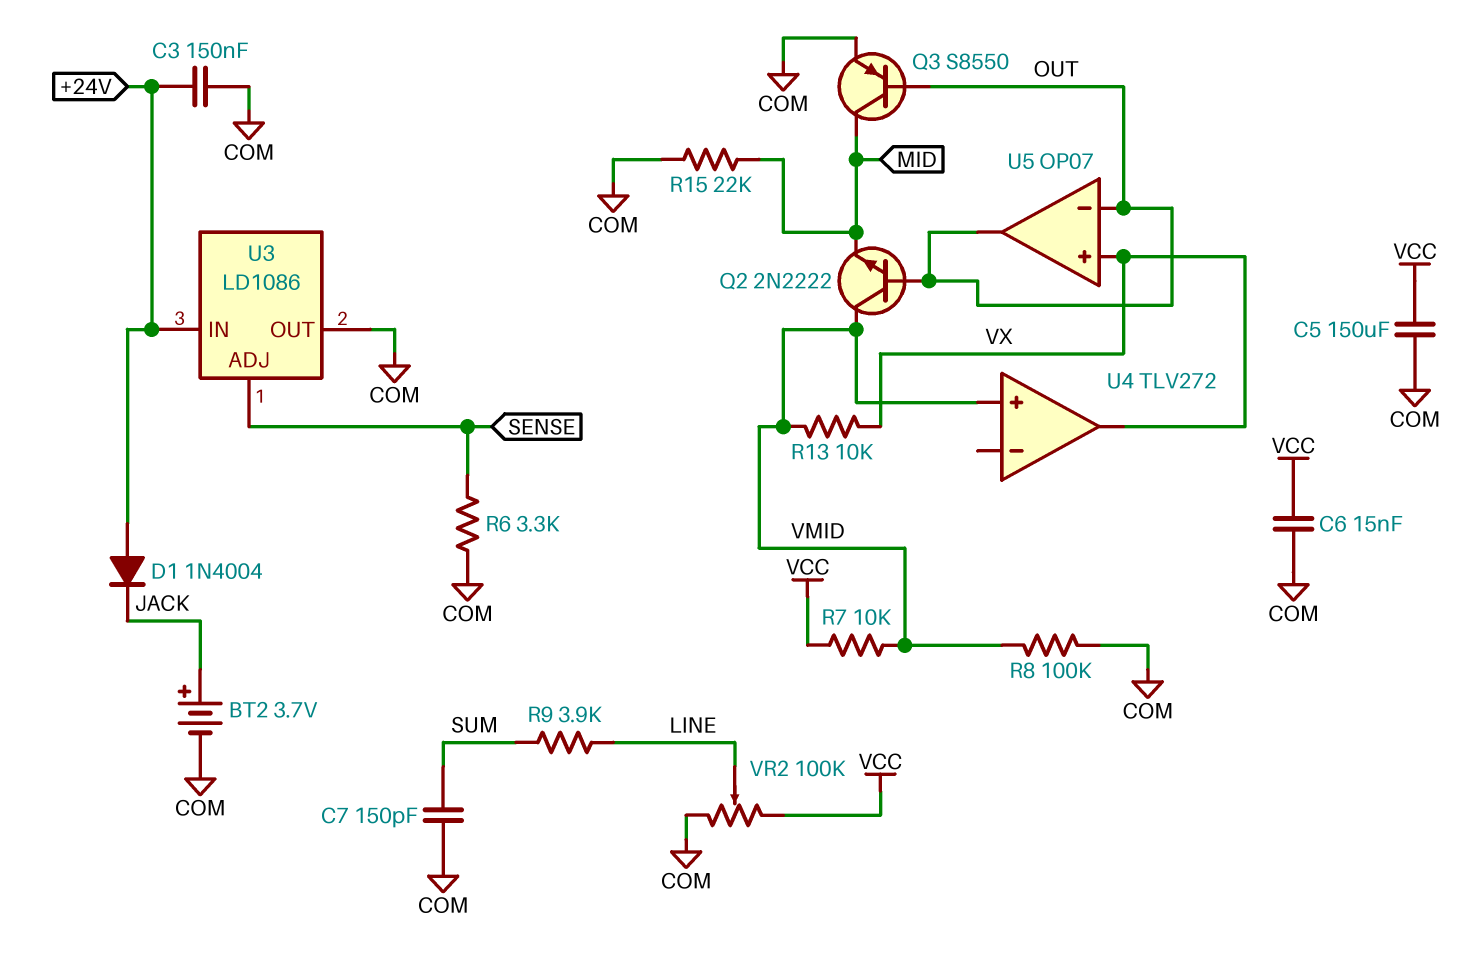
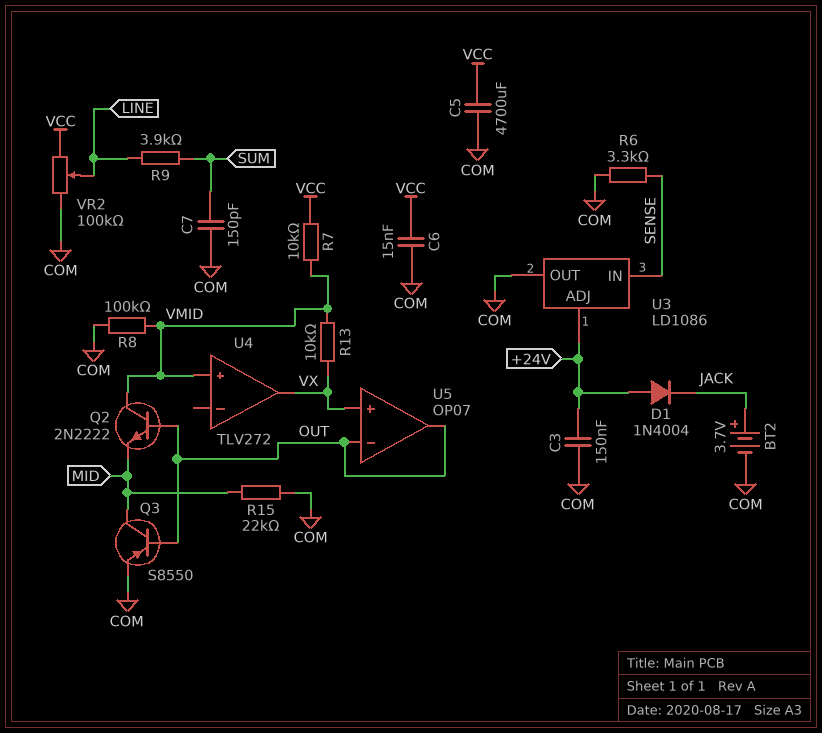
C5: 150uF (COM, VCC) -> 4700uF (COM, VCC)
U3 pin ADJ: SENSE -> +24V
U3 pin IN: +24V -> SENSE

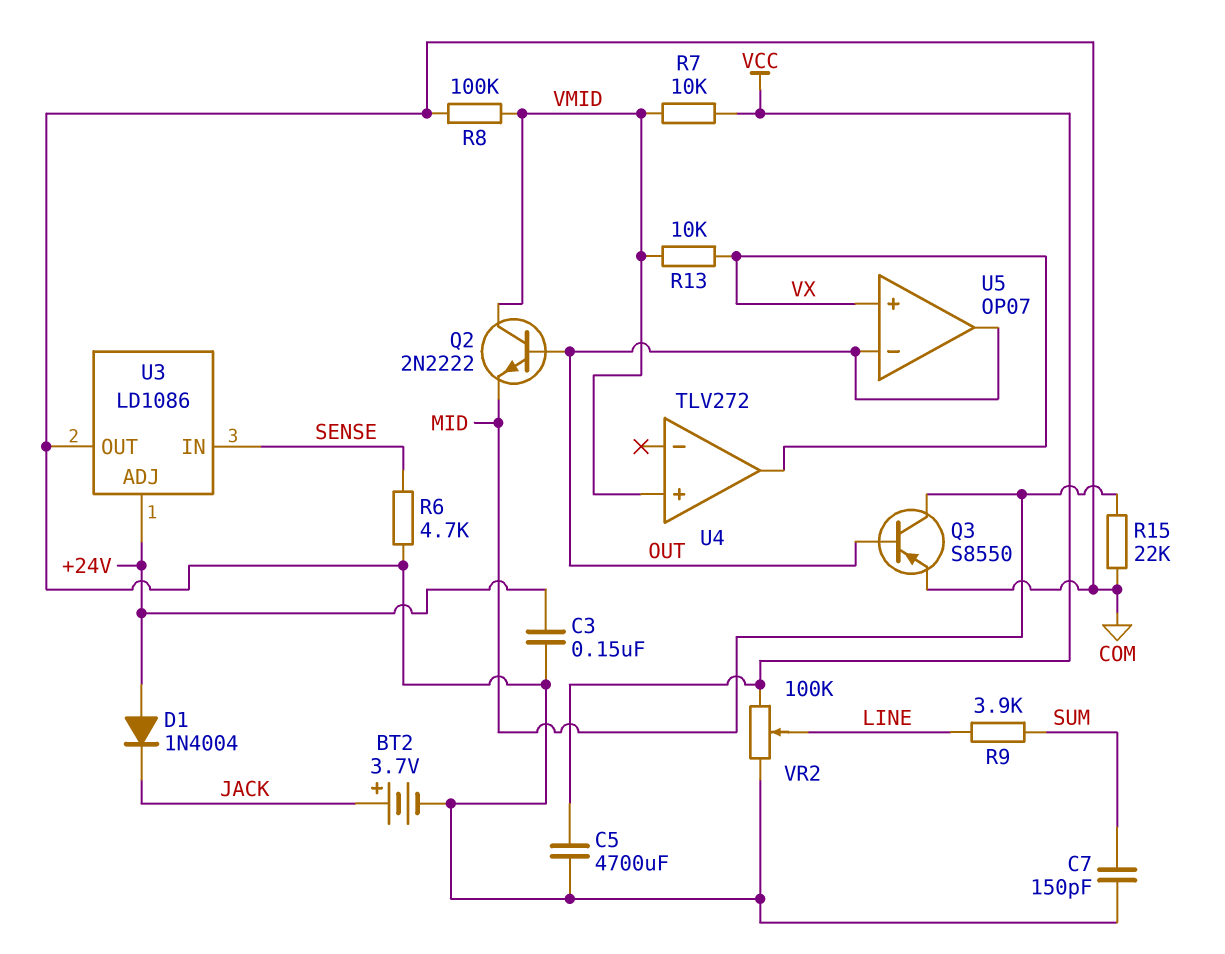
C6: 15nF (COM, VCC) -> none
R6: 3.3k (COM, SENSE) -> 4.7k (COM, SENSE)

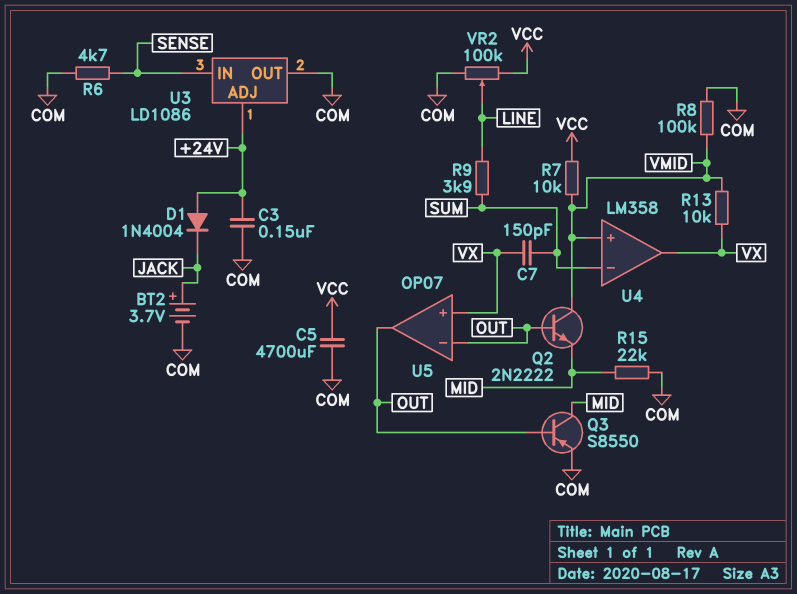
C7: 150pF (COM, SUM) -> 150pF (SUM, VX)
U4: TLV272 -> LM358
U4 pin in-: none -> SUM

